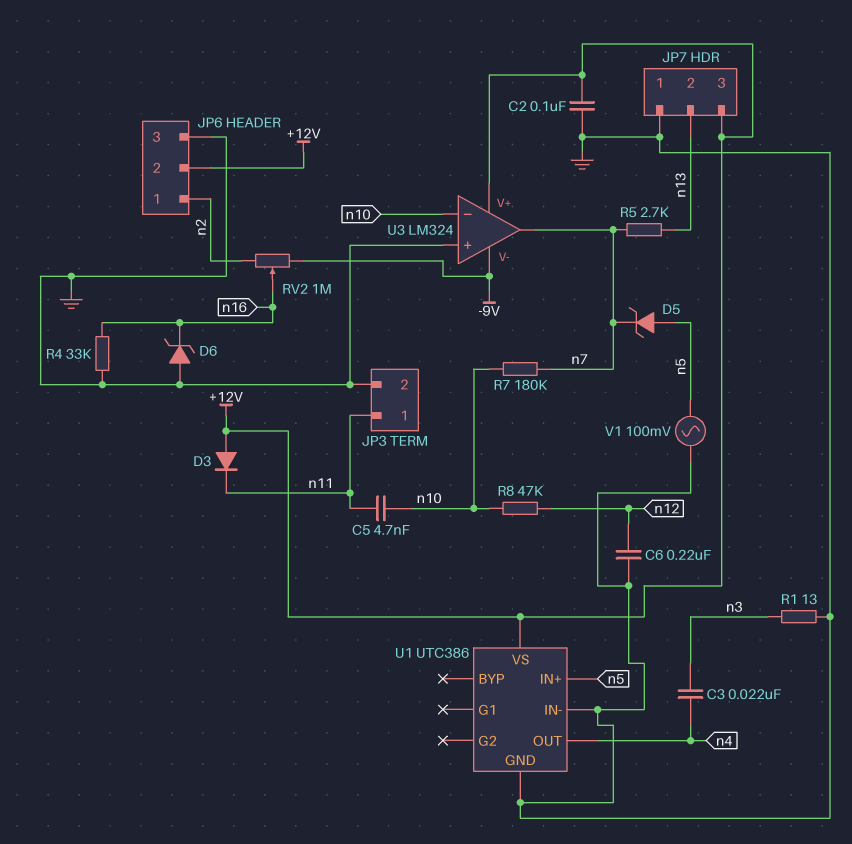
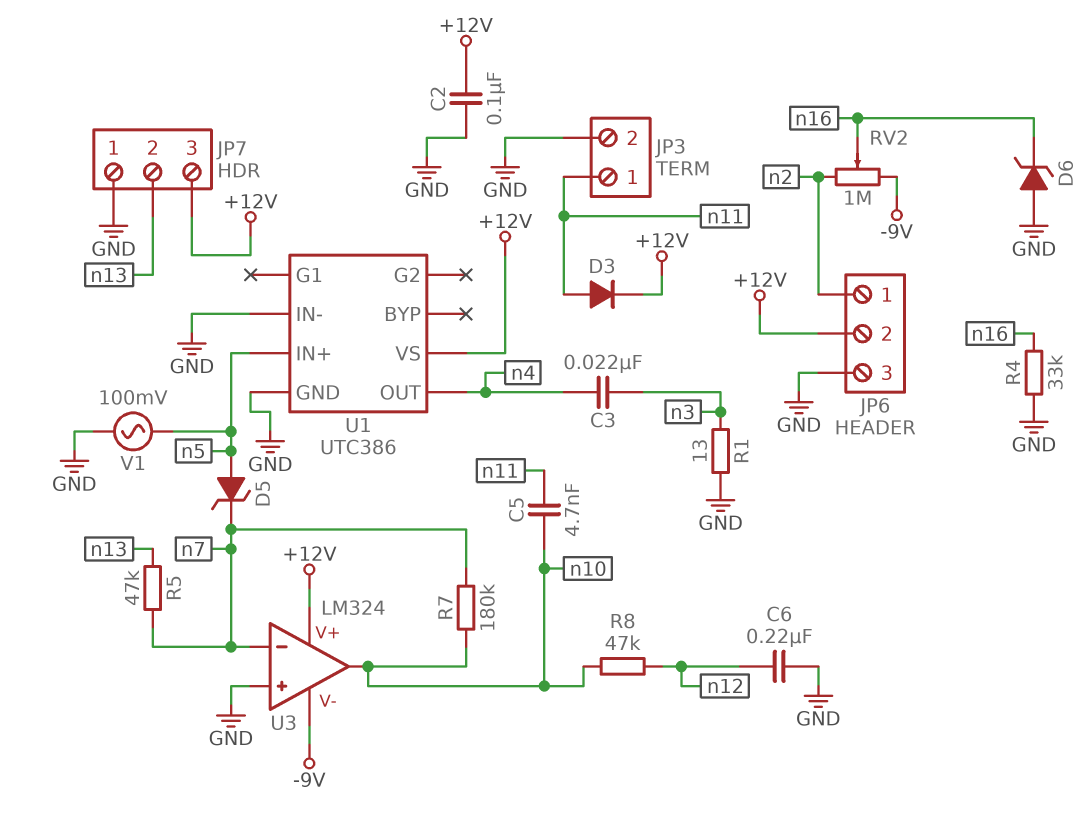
D3: diode (A +12V, K n11) -> diode (A n11, K +12V)
R5: 2.7k (n7, n13) -> 47k (n7, n13)
U3 pin in-: n10 -> n7
U3 pin out: n7 -> n10

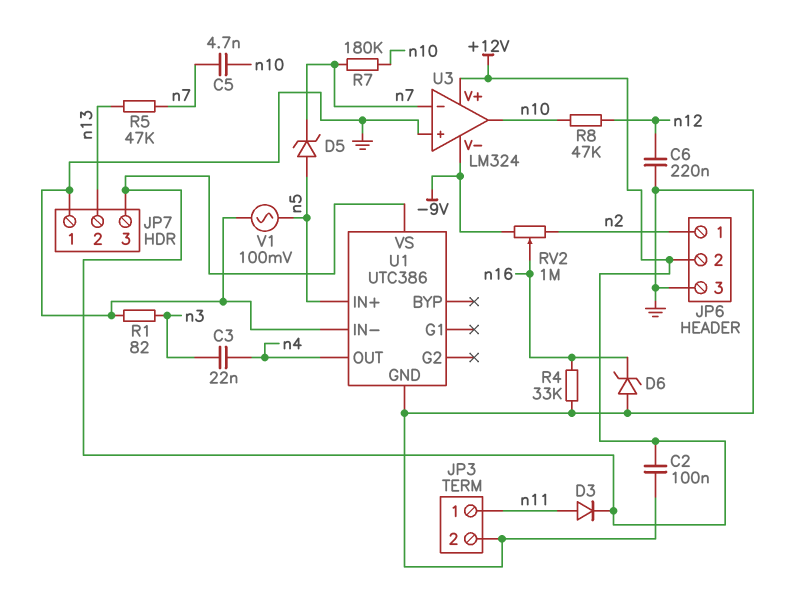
C5: 4.7nF (n10, n11) -> 4.7nF (n7, n10)
R1: 13 (GND, n3) -> 82 (GND, n3)

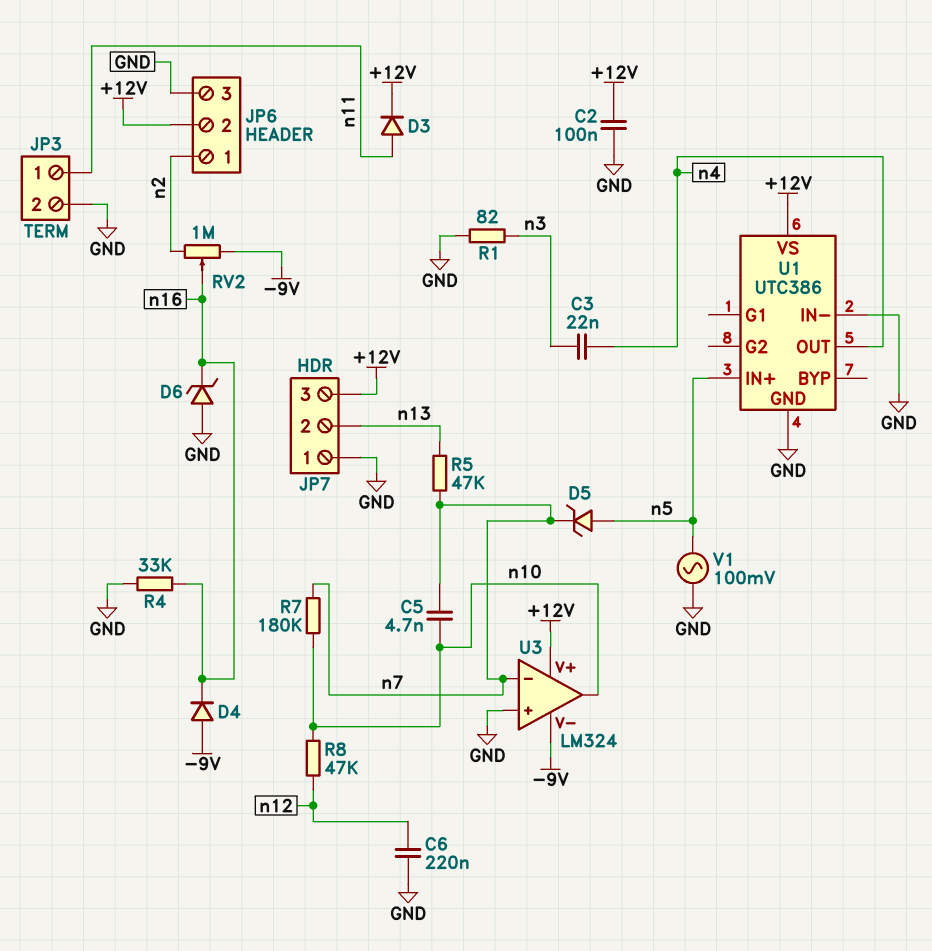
D4: none -> diode (A -9V, K n16)

